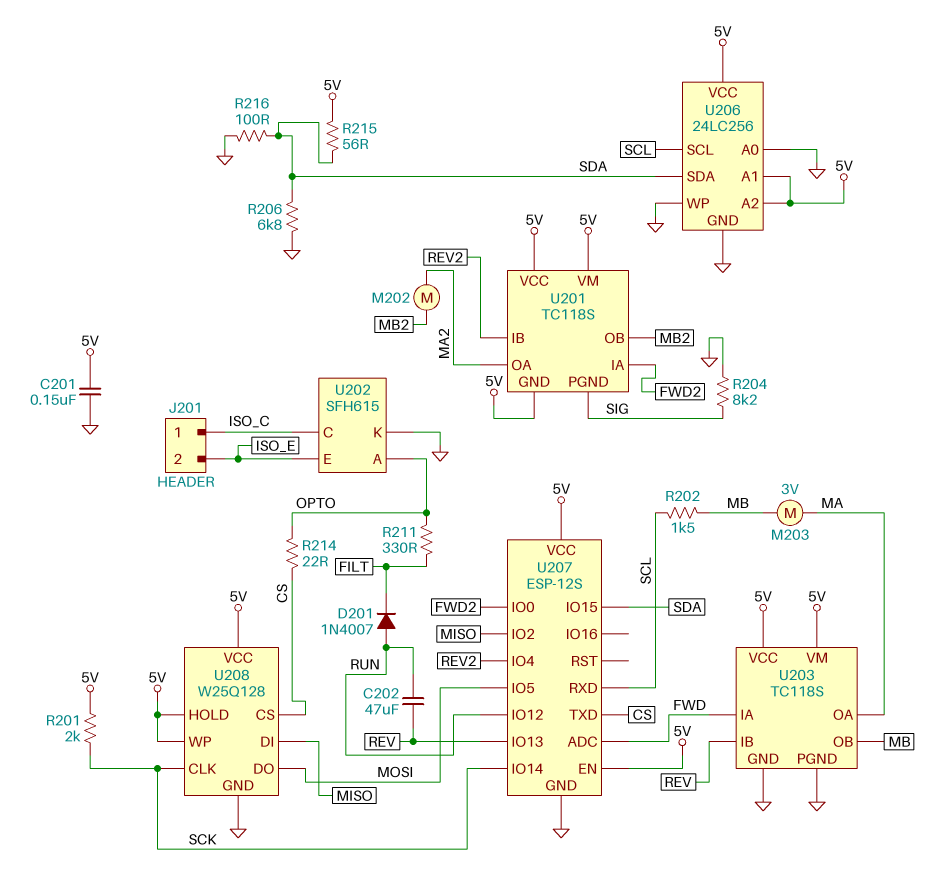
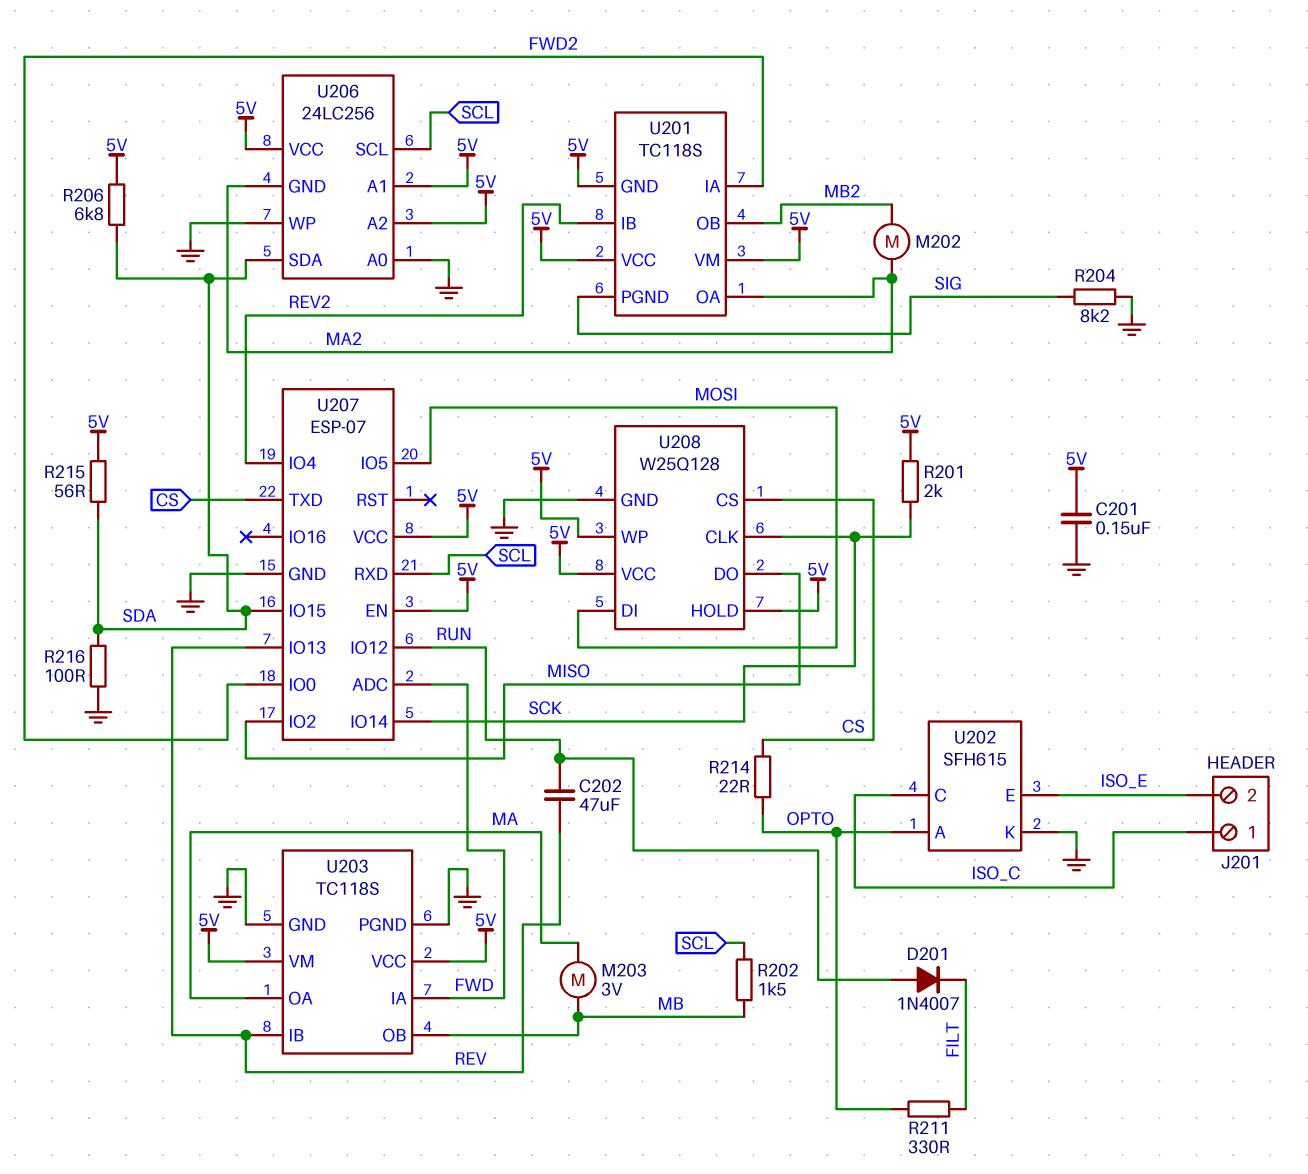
R206: 6.8k (GND, SDA) -> 6.8k (5V, SDA)
U206 pin GND: GND -> MA2
U207: ESP-12S -> ESP-07
U208 pin DI: MISO -> MOSI
U208 pin DO: MOSI -> MISO

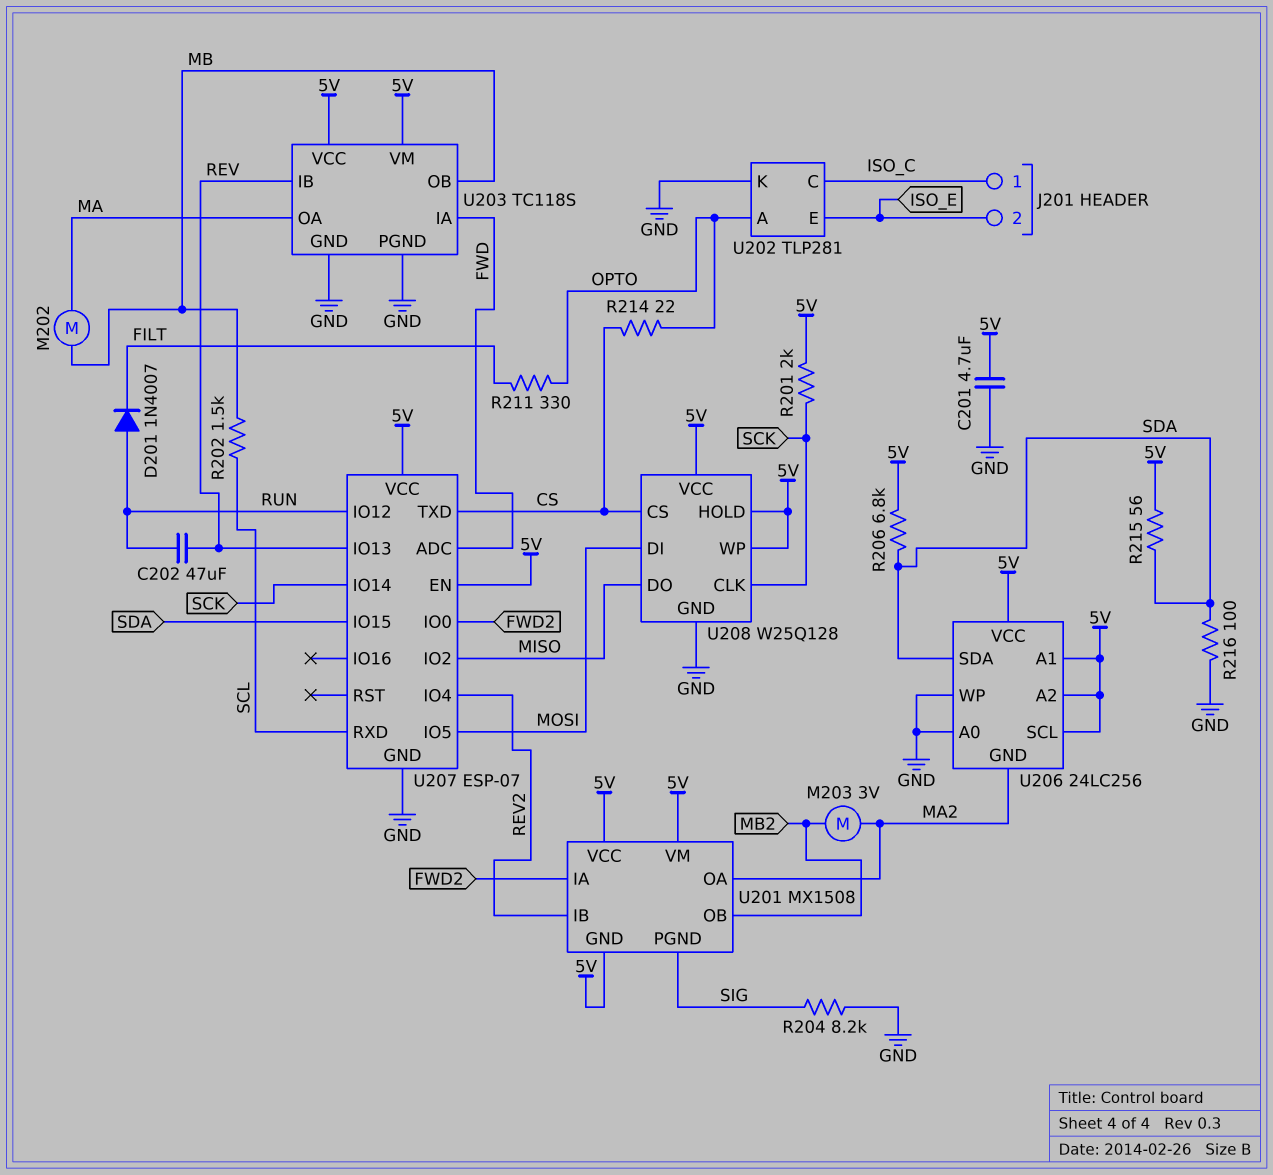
C201: 150nF (5V, GND) -> 4.7uF (5V, GND)
M202: motor (MA2, MB2) -> motor (MA, MB)
M203: motor 3V (MA, MB) -> motor 3V (MA2, MB2)
U201: TC118S -> MX1508
U202: SFH615 -> TLP281
U206 pin SCL: SCL -> 5V

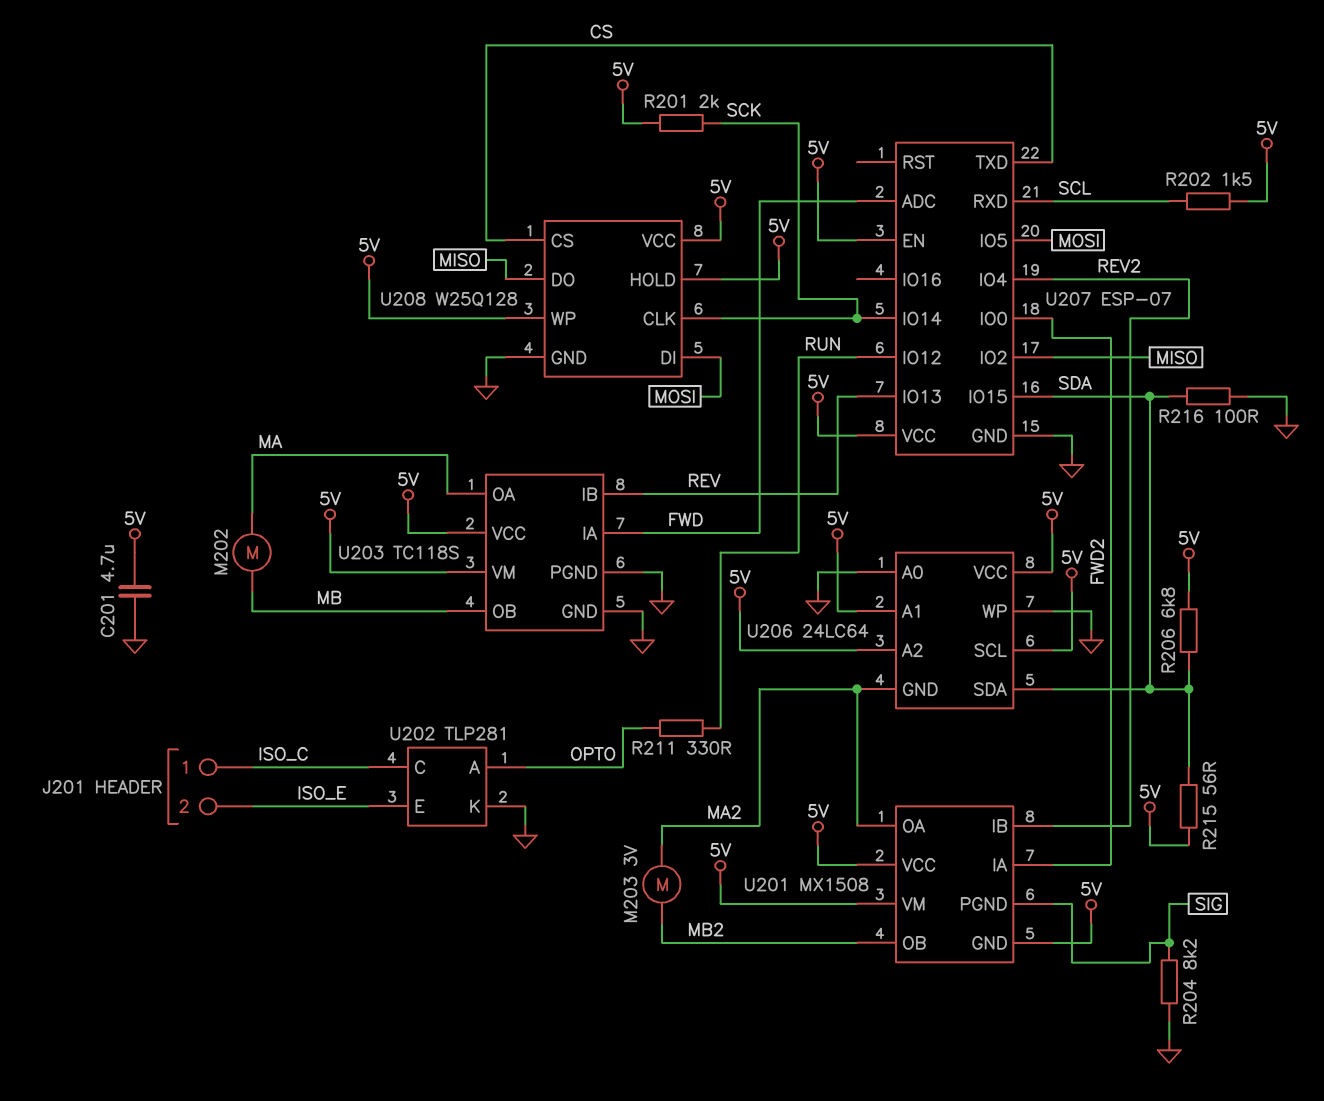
C202: 47uF (REV, RUN) -> none
D201: diode 1N4007 (A RUN, K FILT) -> none
R202: 1.5k (MB, SCL) -> 1.5k (5V, SCL)
R211: 330 (FILT, OPTO) -> 330 (OPTO, RUN)
R214: 22 (CS, OPTO) -> none
U206: 24LC256 -> 24LC64

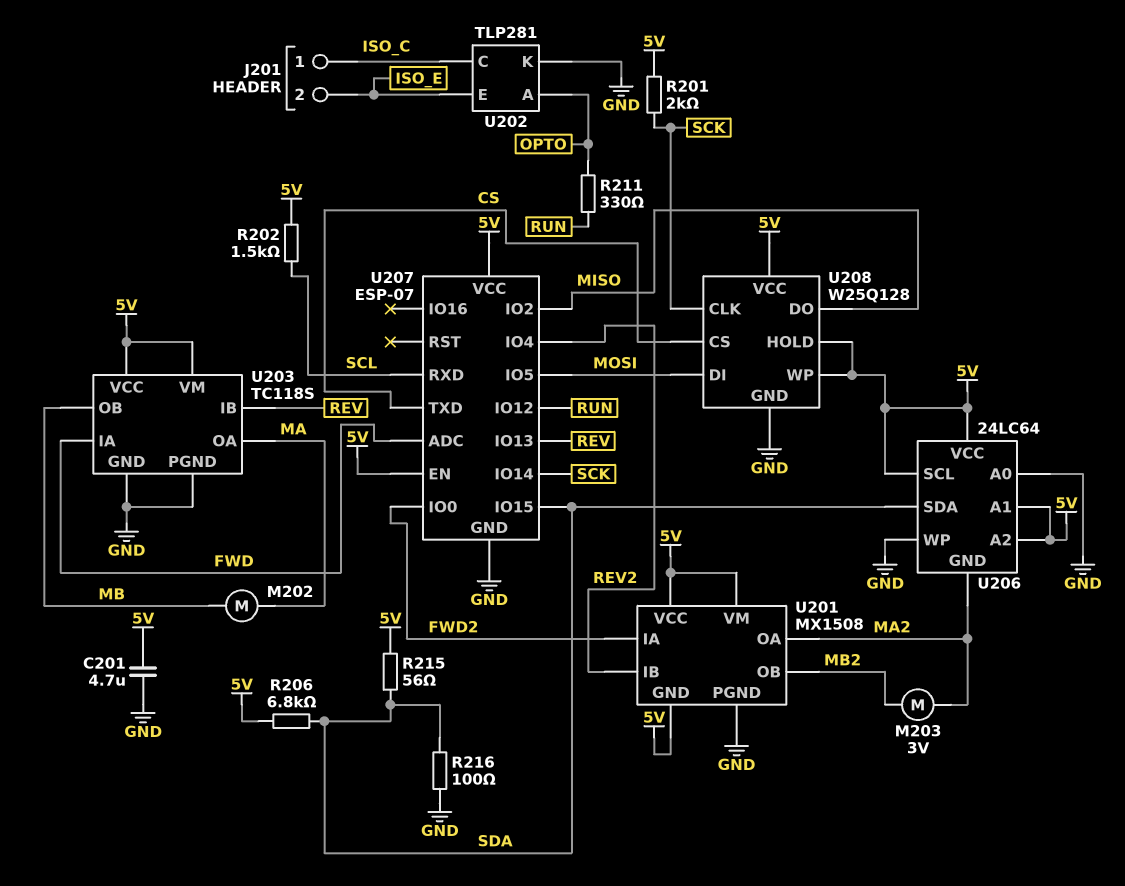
R204: 8.2k (GND, SIG) -> none
U201 pin PGND: SIG -> GND

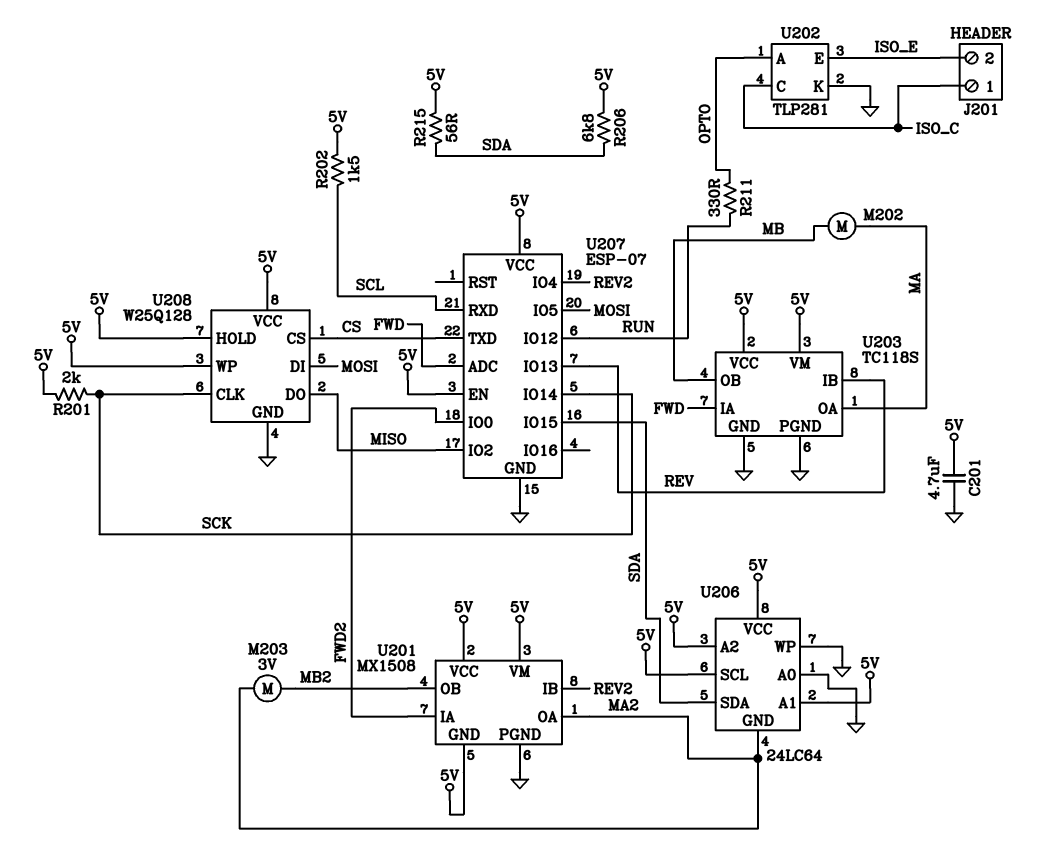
R216: 100 (GND, SDA) -> none

